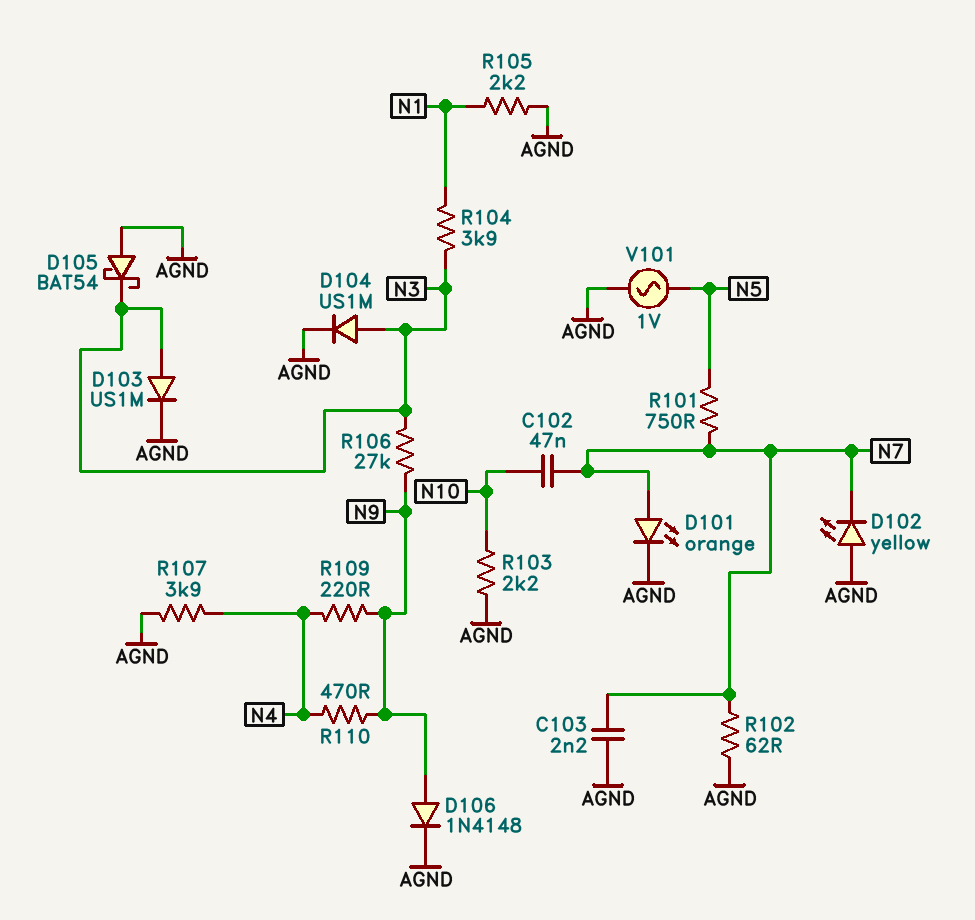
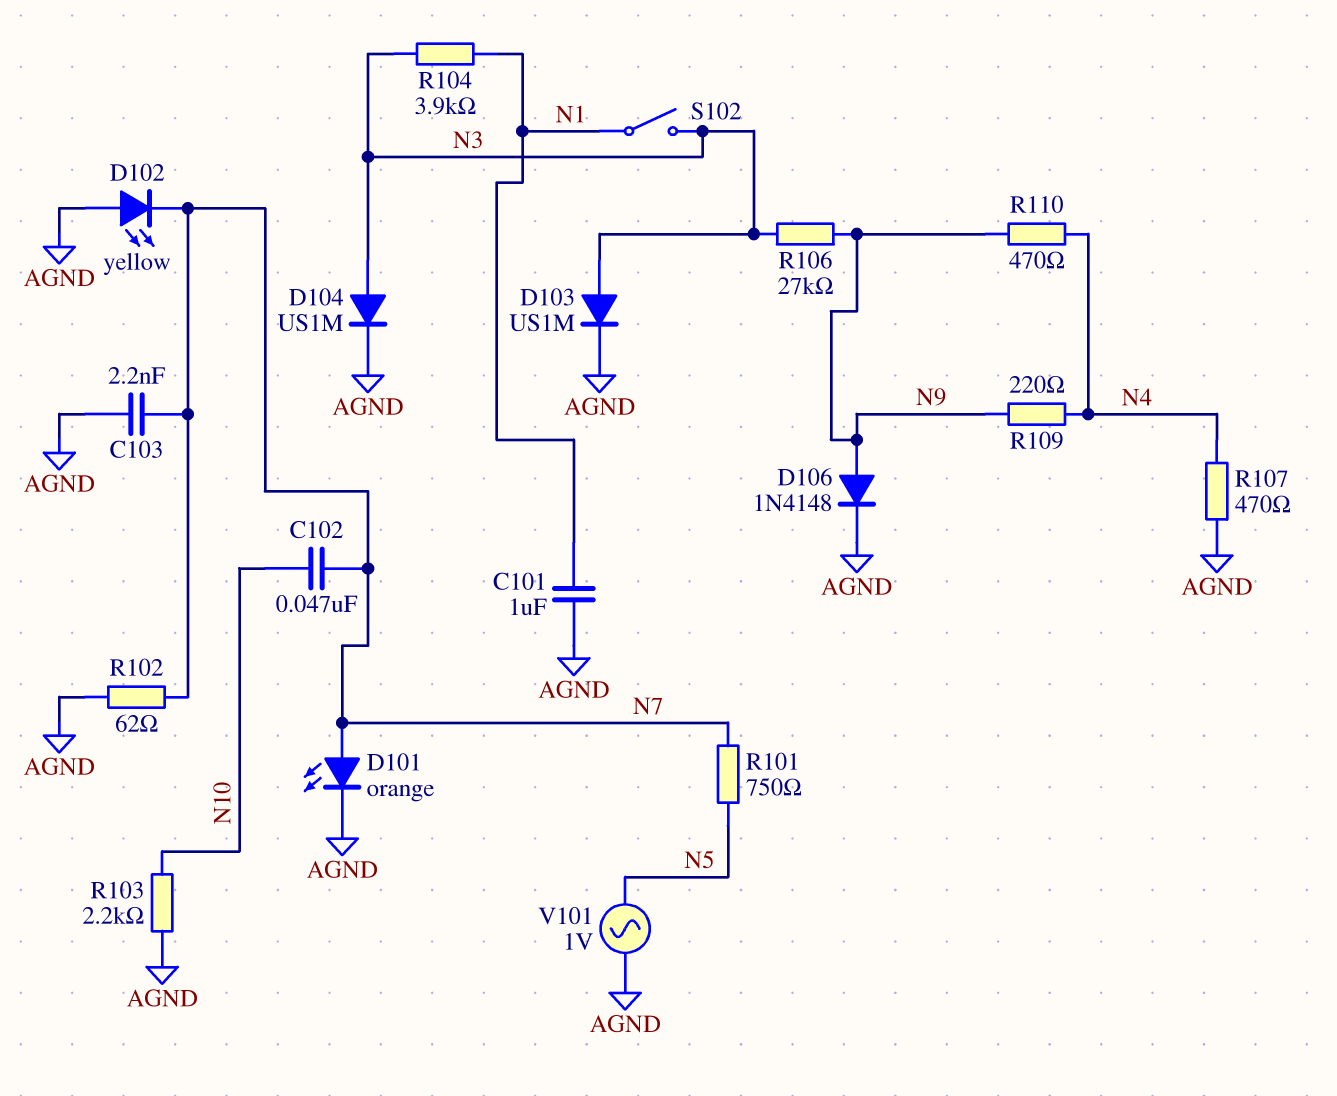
C101: none -> 1uF (AGND, N1)
D105: schottky BAT54 (A AGND, K N3) -> none
R105: 2.2k (AGND, N1) -> none
R107: 3.9k (AGND, N4) -> 470 (AGND, N4)
S102: none -> switch (N1, N3)

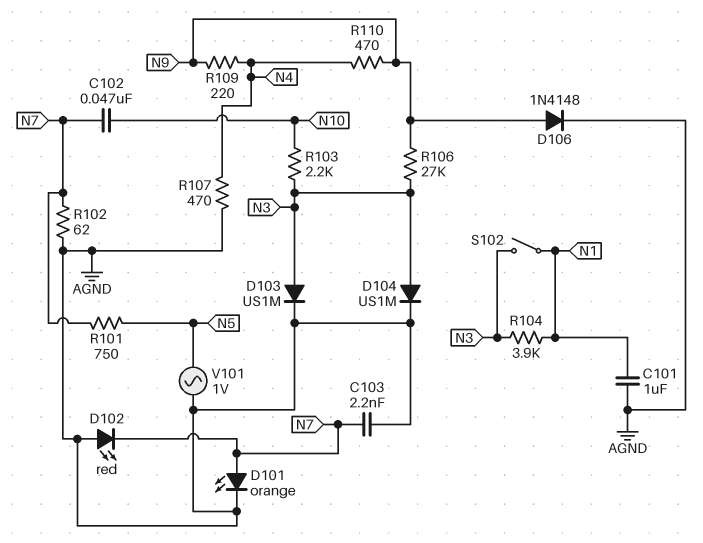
D102: LED yellow (A AGND, K N7) -> LED red (A AGND, K N7)
R103: 2.2k (AGND, N10) -> 2.2k (N3, N10)

